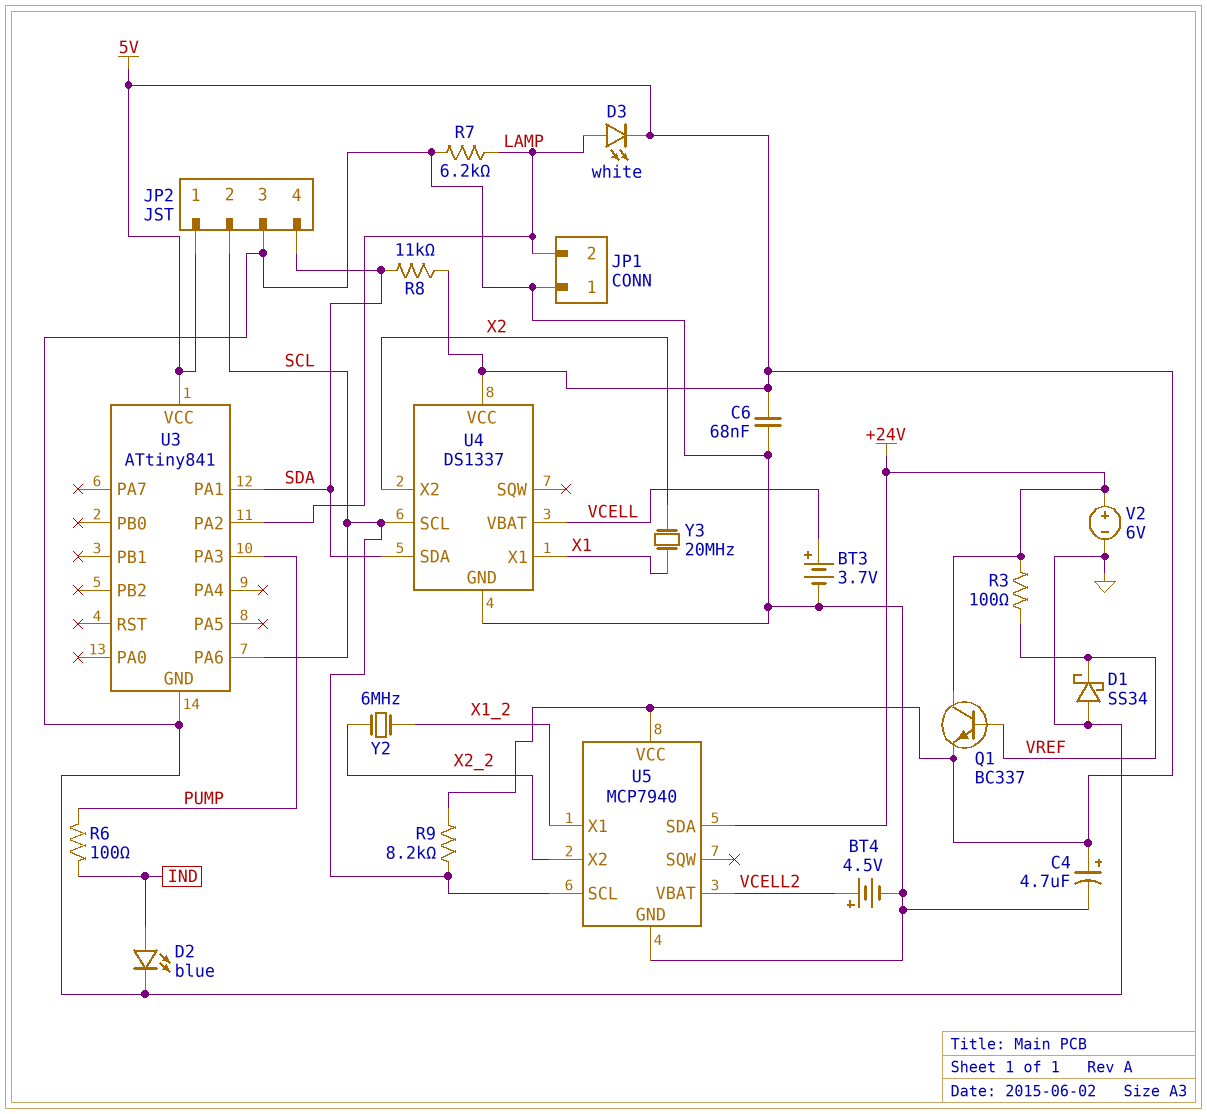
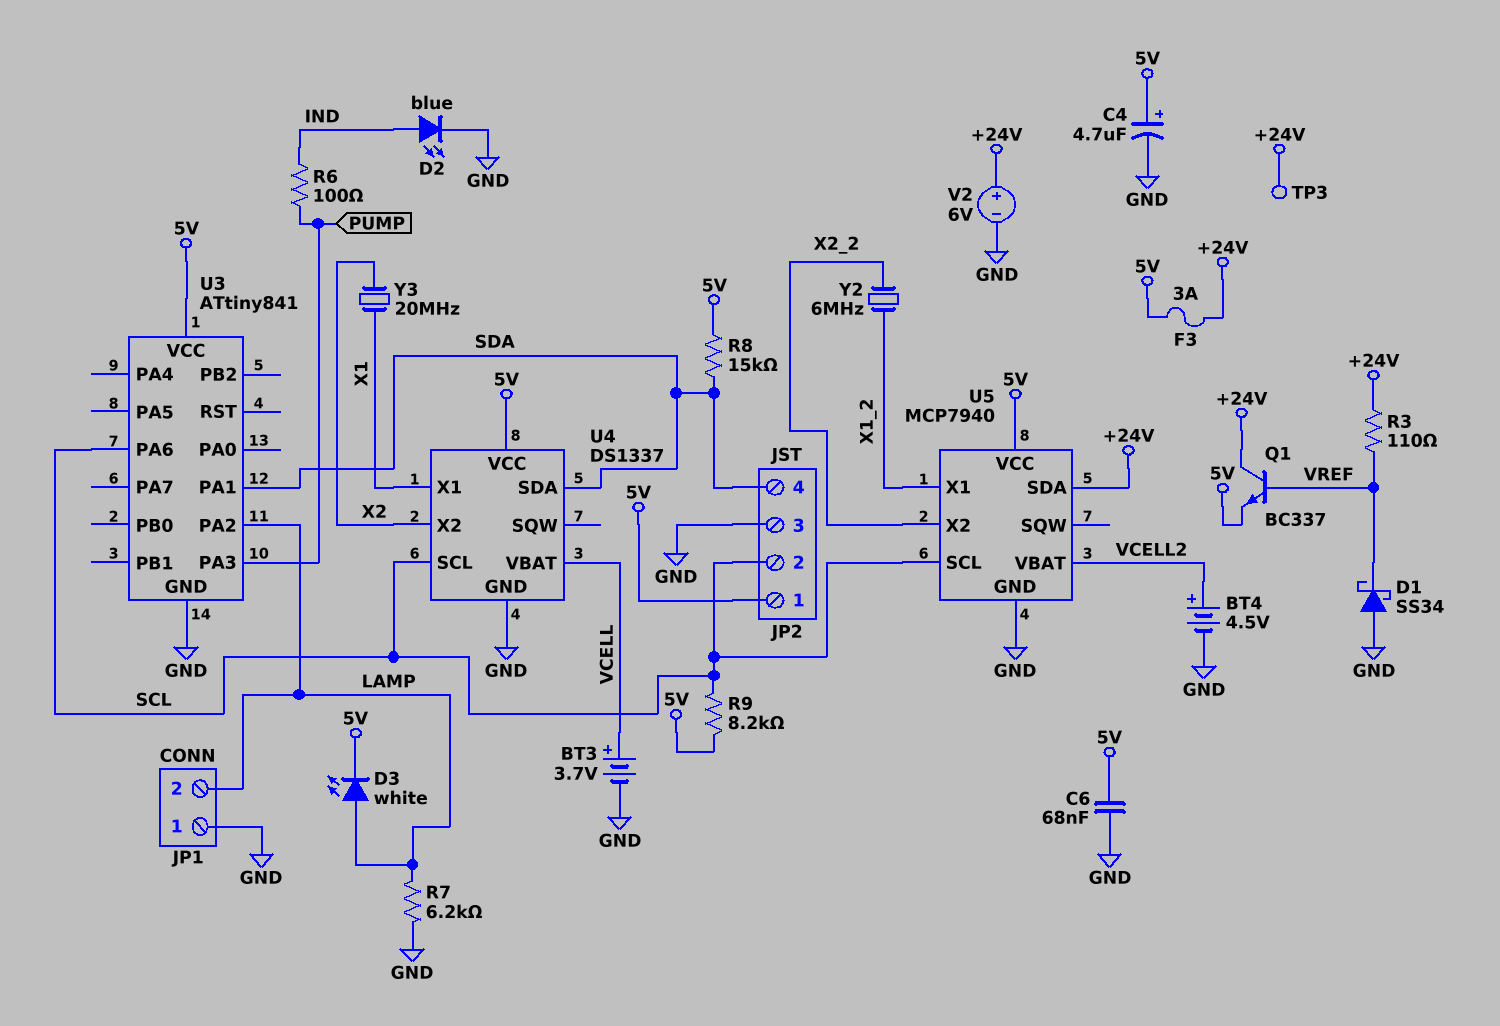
F3: none -> 3A (+24V, 5V)
R3: 100 (+24V, VREF) -> 110 (+24V, VREF)
R8: 11k (5V, SDA) -> 15k (5V, SDA)
TP3: none -> test point (+24V)

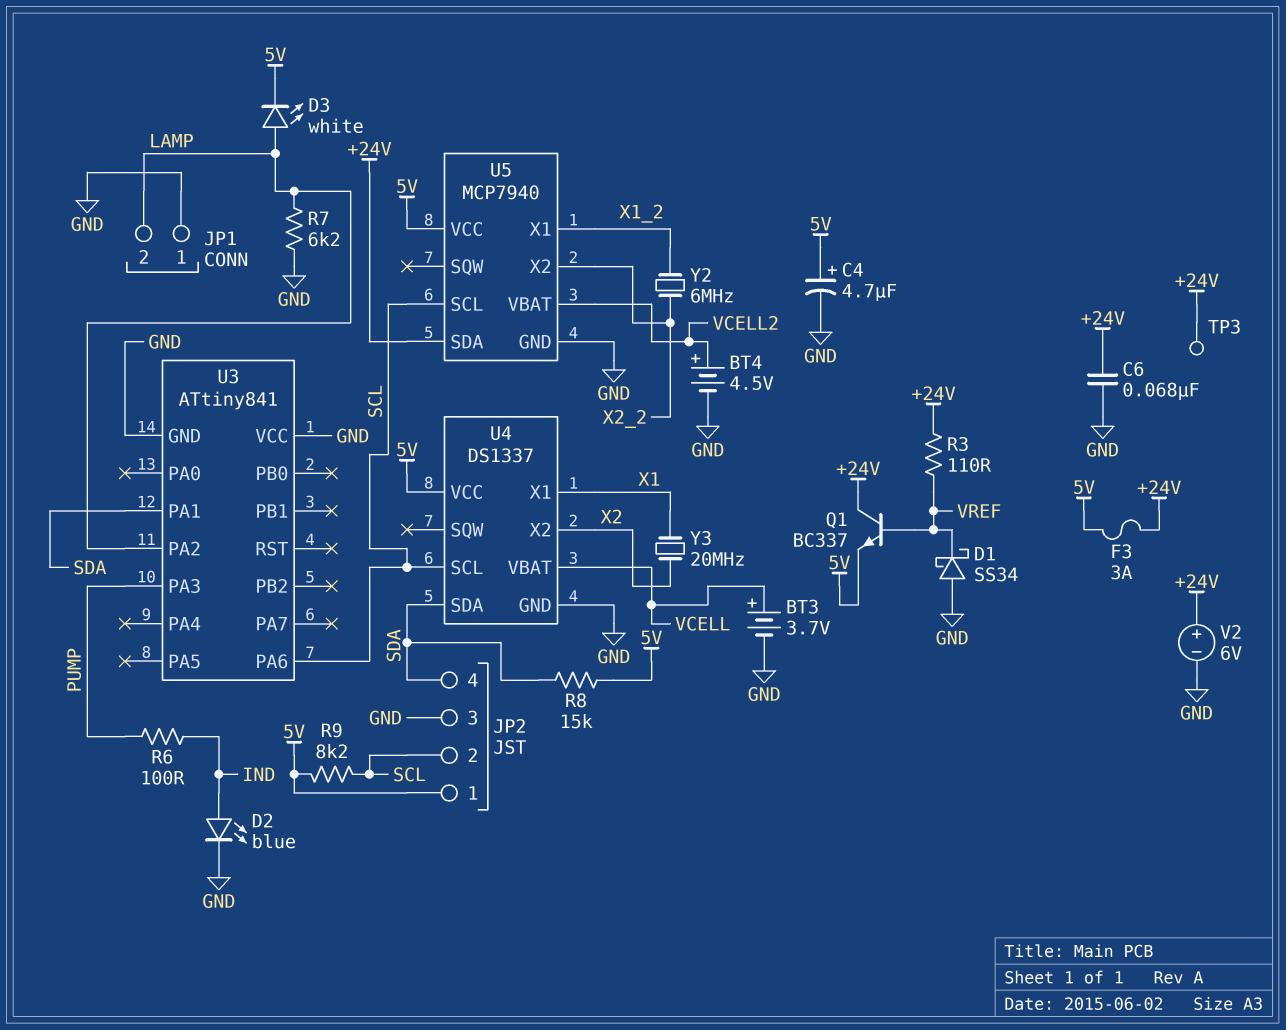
C6: 68nF (5V, GND) -> 68nF (+24V, GND)
U3 pin VCC: 5V -> GND

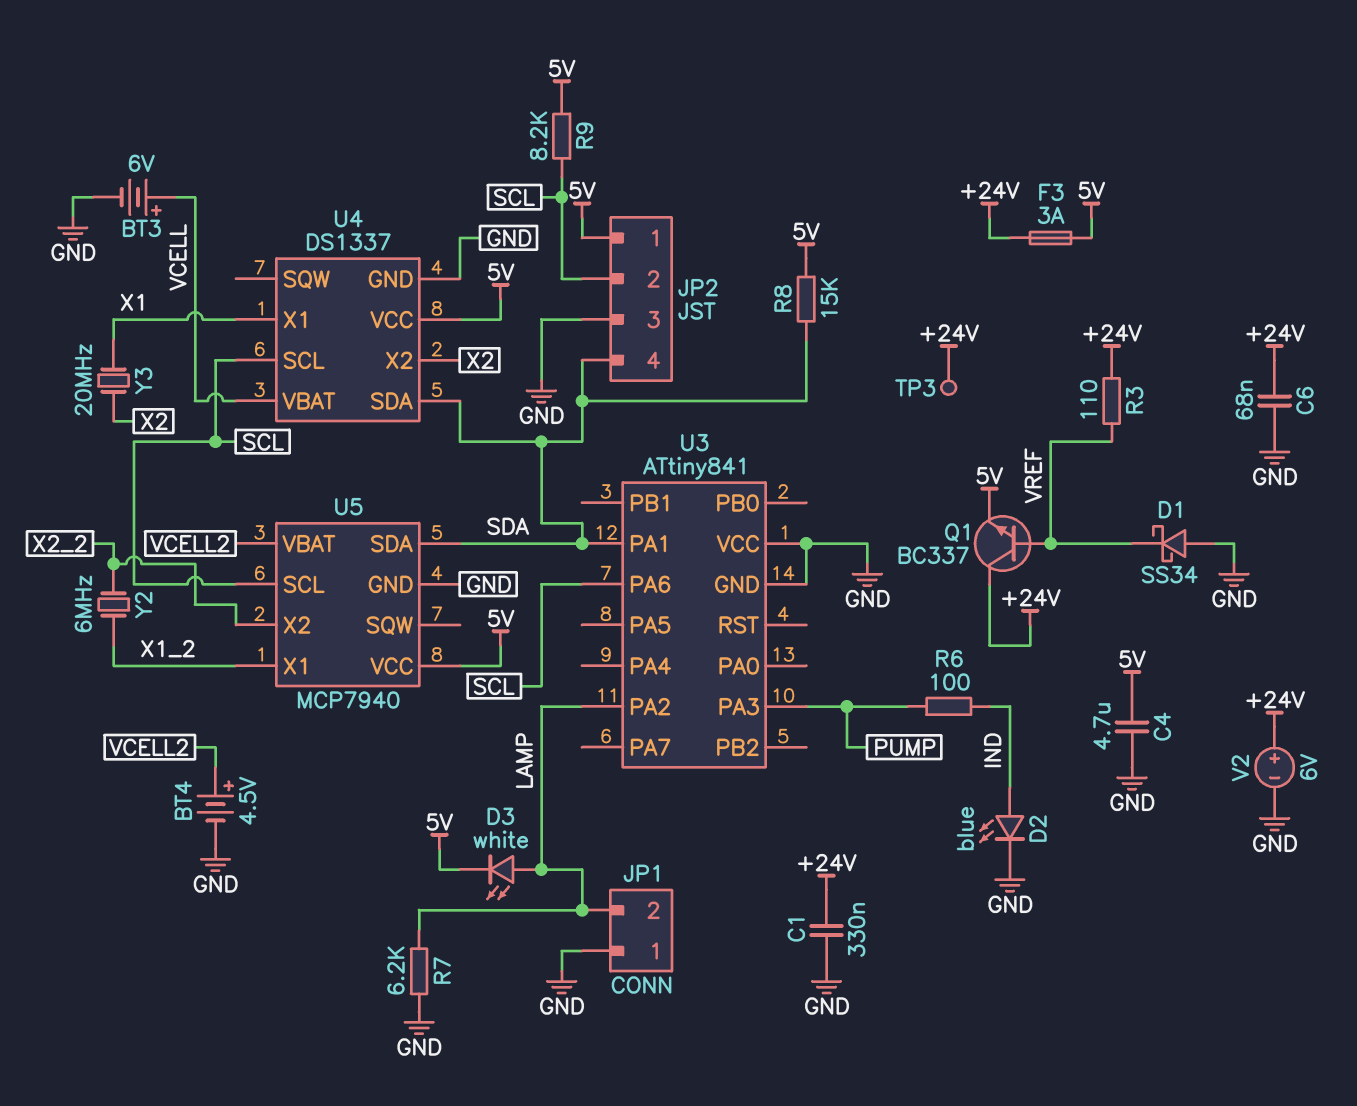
BT3: 3.7V (plus VCELL, minus GND) -> 6V (plus VCELL, minus GND)
C1: none -> 330nF (+24V, GND)
C4: 4.7uF (plus 5V, minus GND) -> 4.7uF (5V, GND)
U5 pin SDA: +24V -> SDA

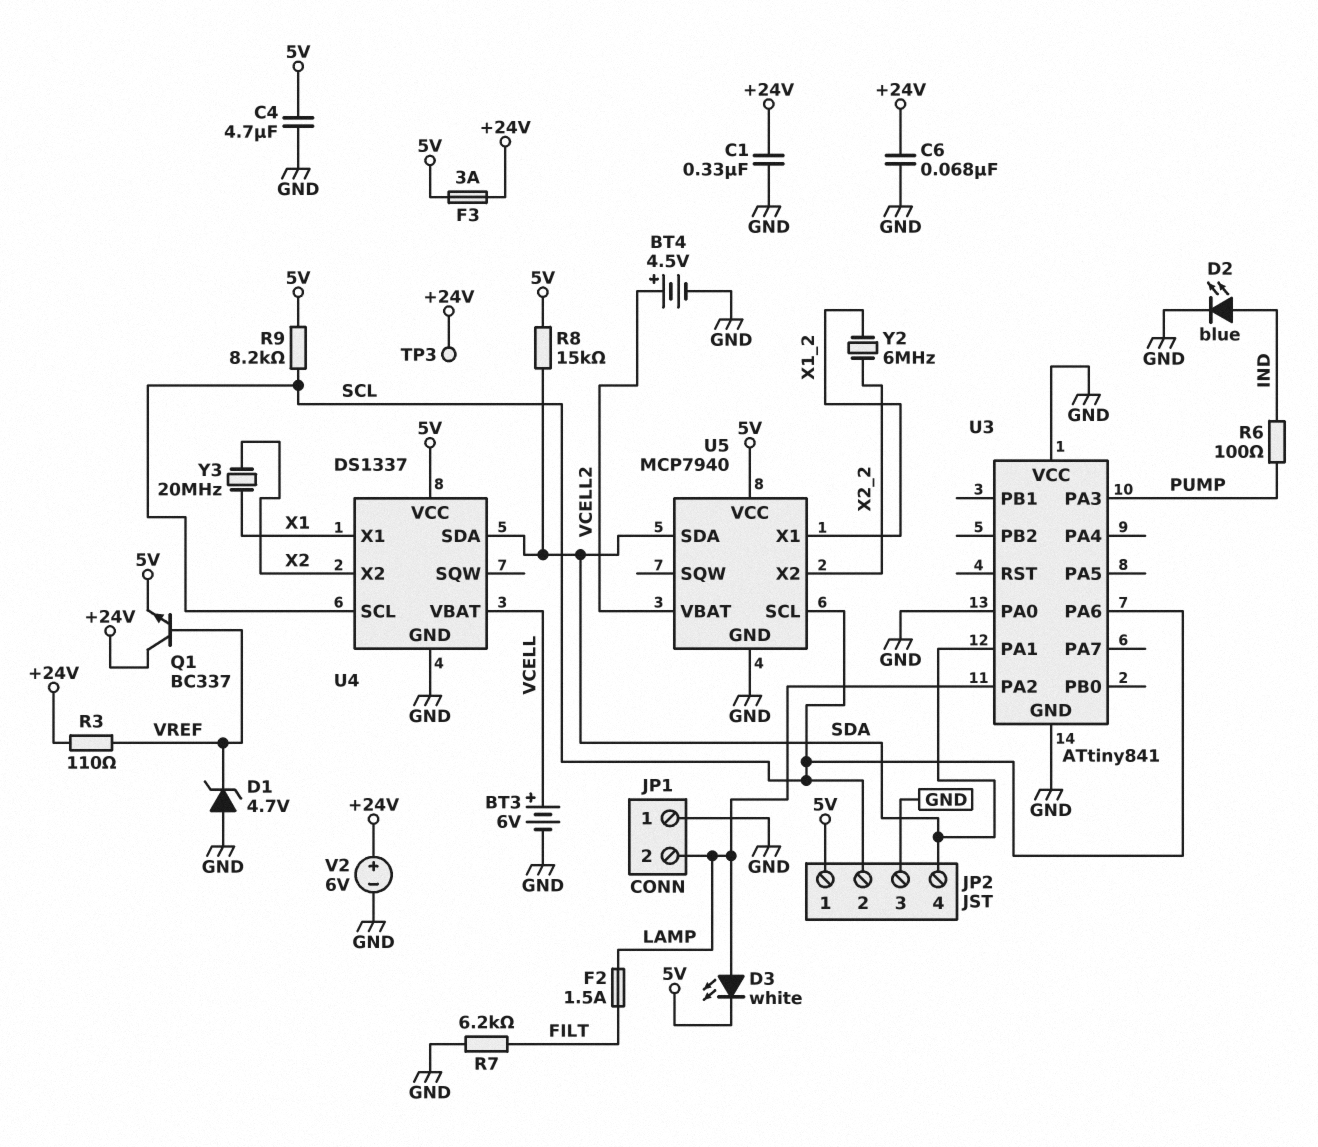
D1: schottky SS34 (A GND, K VREF) -> zener 4.7V (A GND, K VREF)
F2: none -> 1.5A (FILT, LAMP)
R7: 6.2k (GND, LAMP) -> 6.2k (FILT, GND)
U3 pin PA0: none -> GND

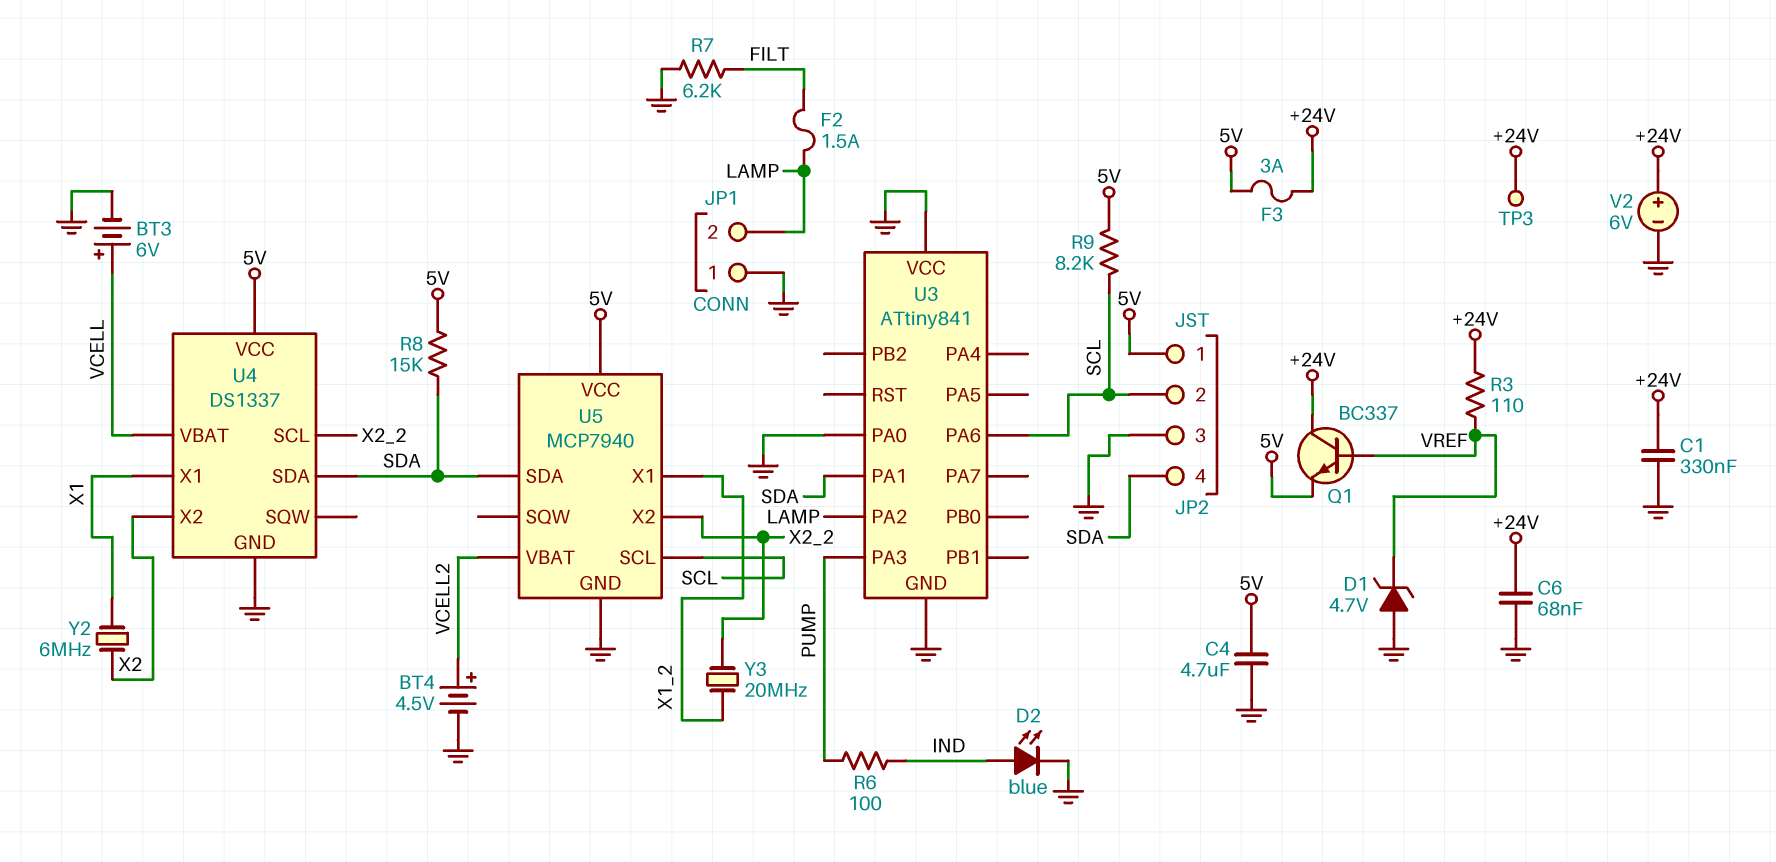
D3: LED white (A LAMP, K 5V) -> none
U4 pin SCL: SCL -> X2_2
Y2: 6MHz (X1_2, X2_2) -> 6MHz (X1, X2)
Y3: 20MHz (X1, X2) -> 20MHz (X1_2, X2_2)

